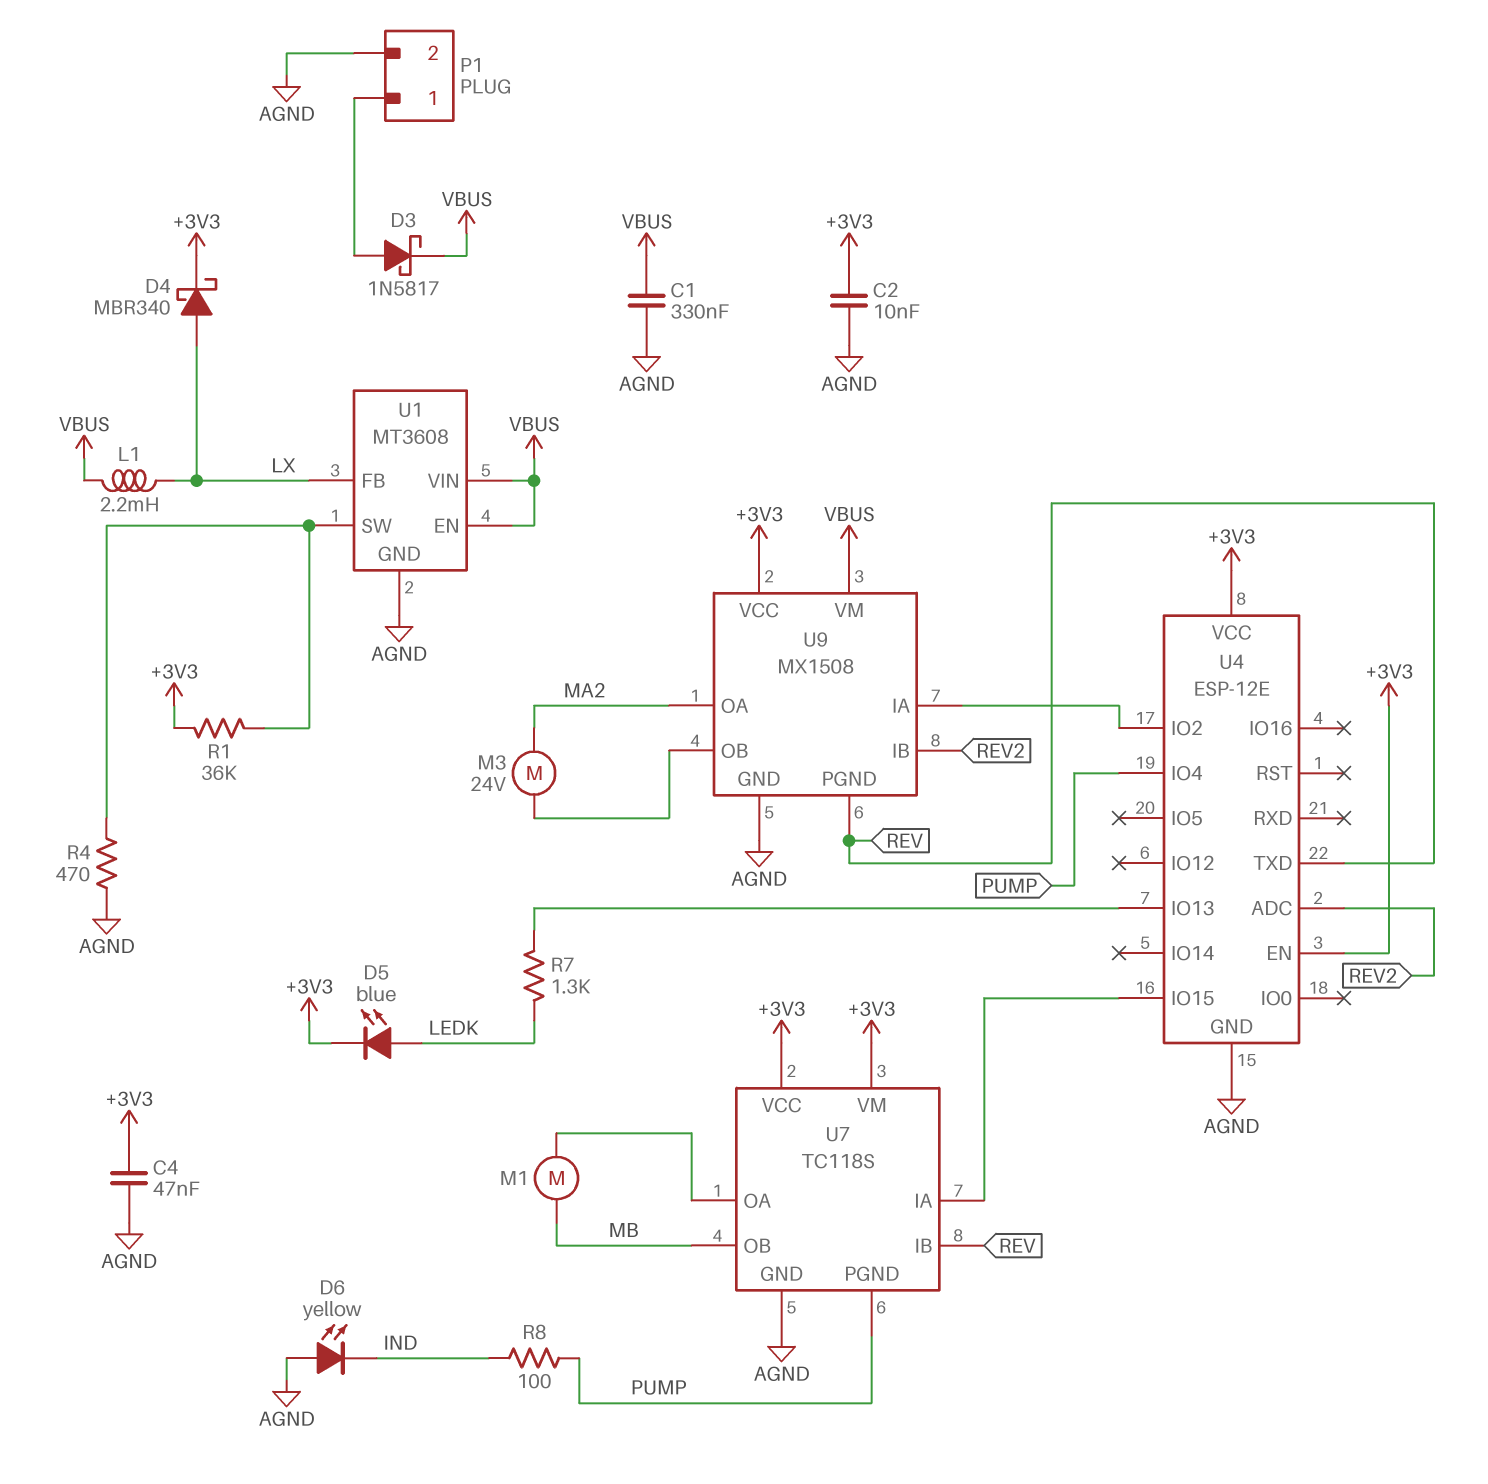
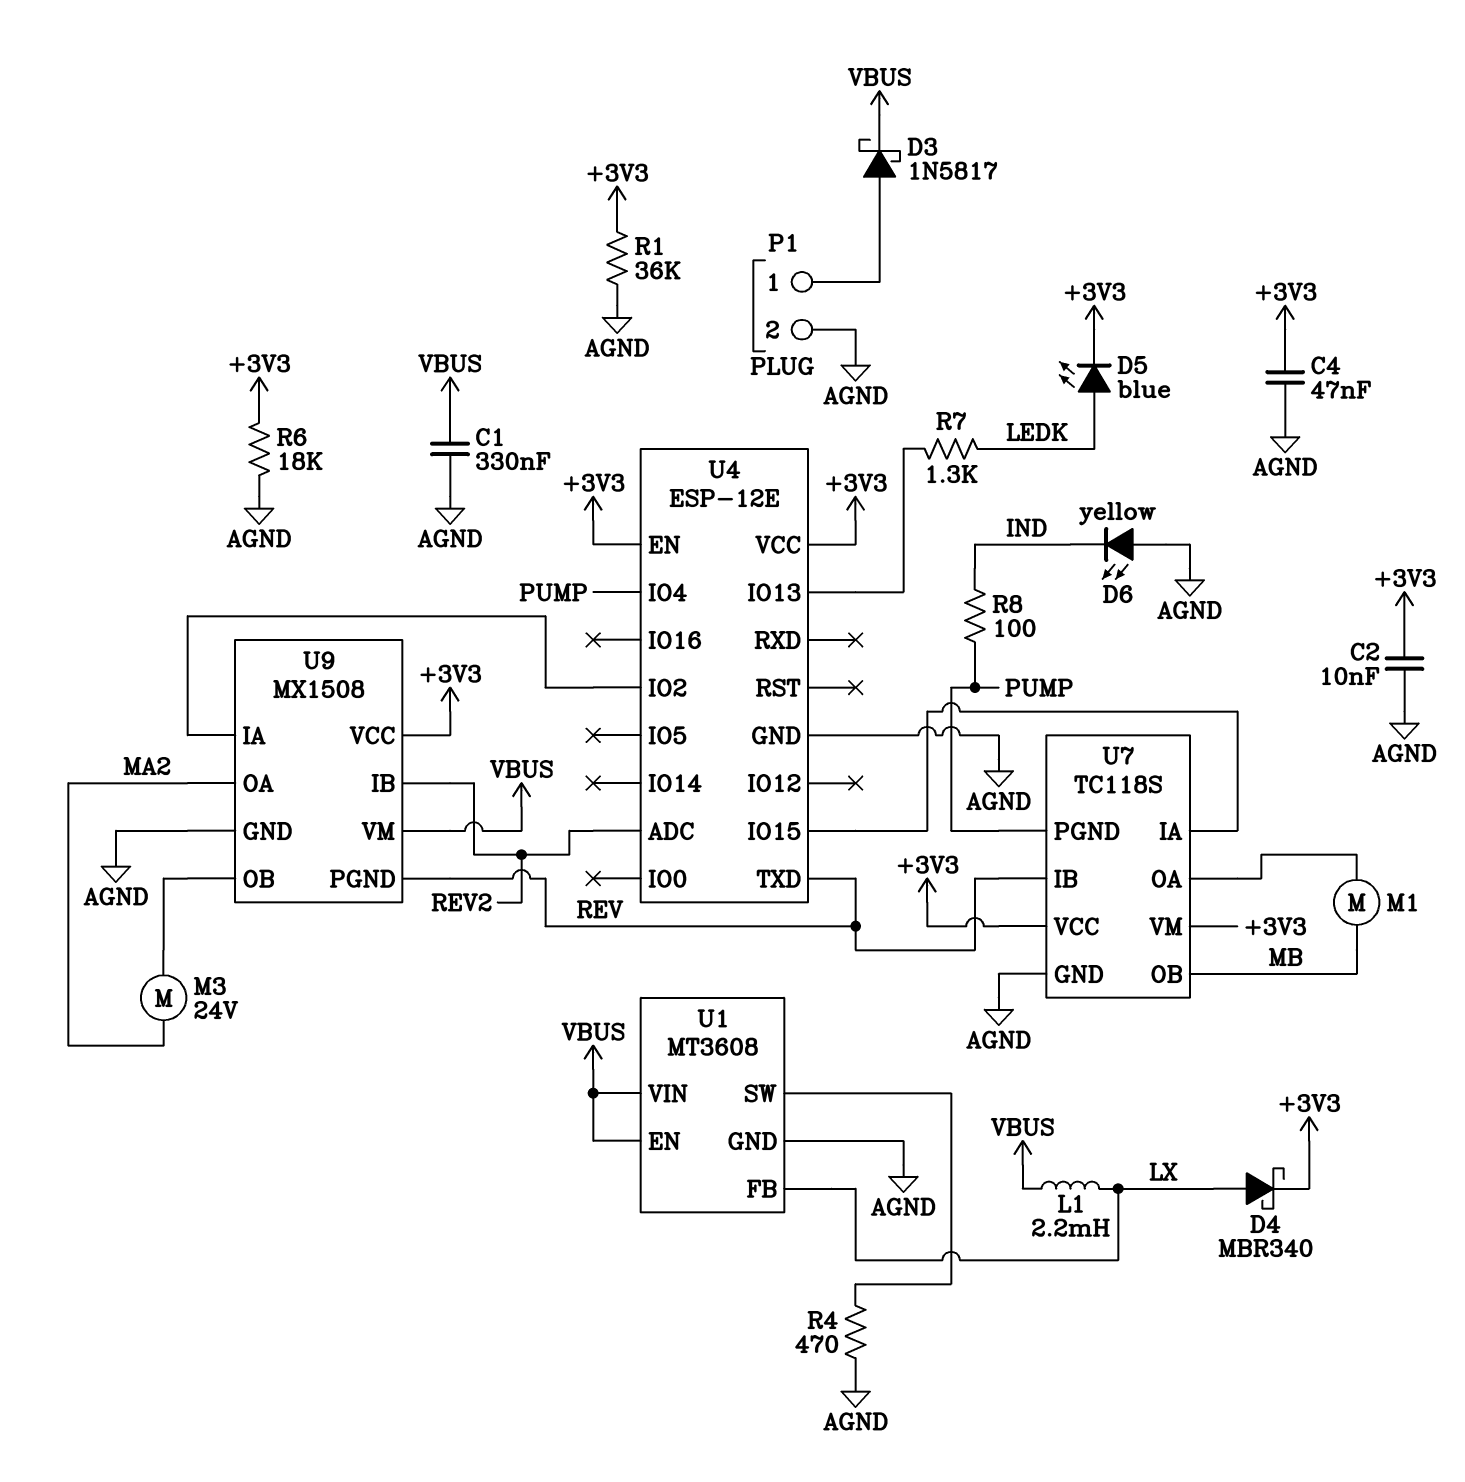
R1: 36k (+3V3, U1/SW) -> 36k (+3V3, AGND)
R6: none -> 18k (+3V3, AGND)

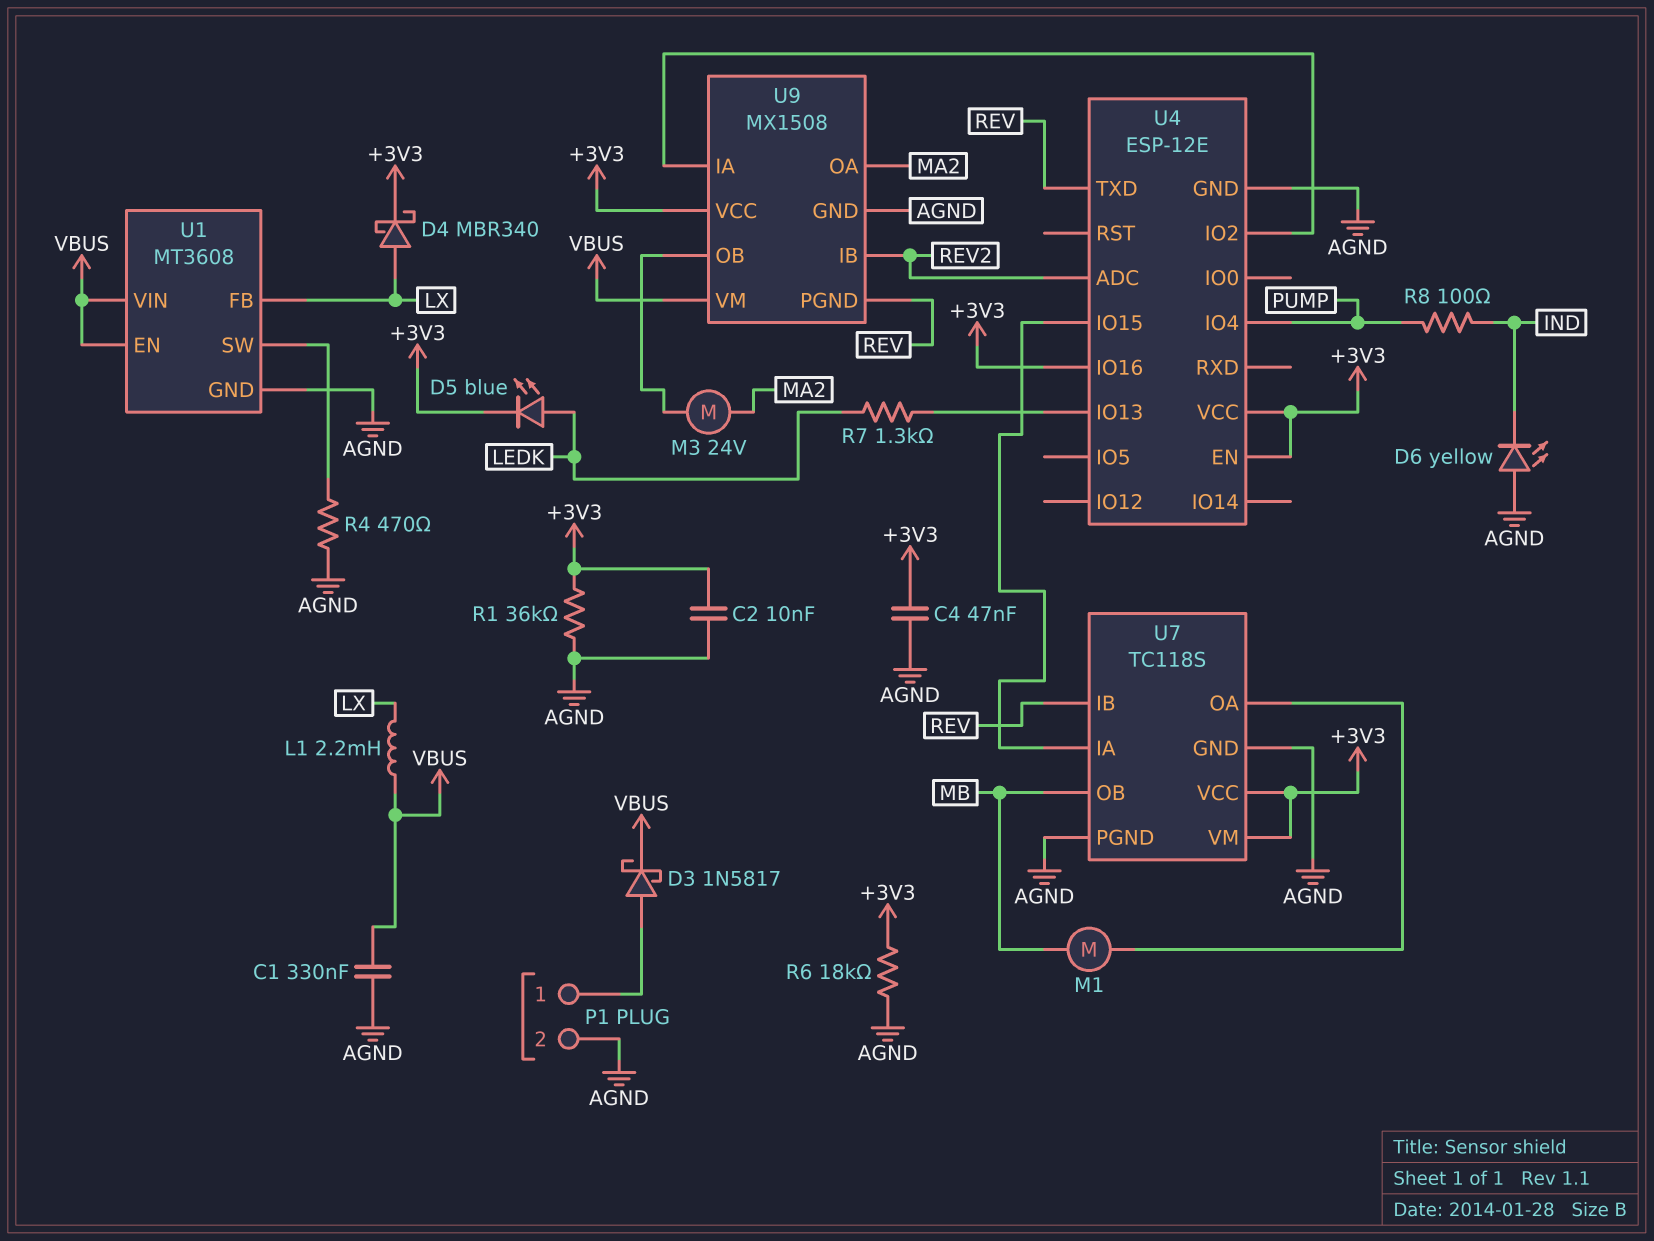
U4 pin IO16: none -> +3V3
U7 pin PGND: PUMP -> AGND

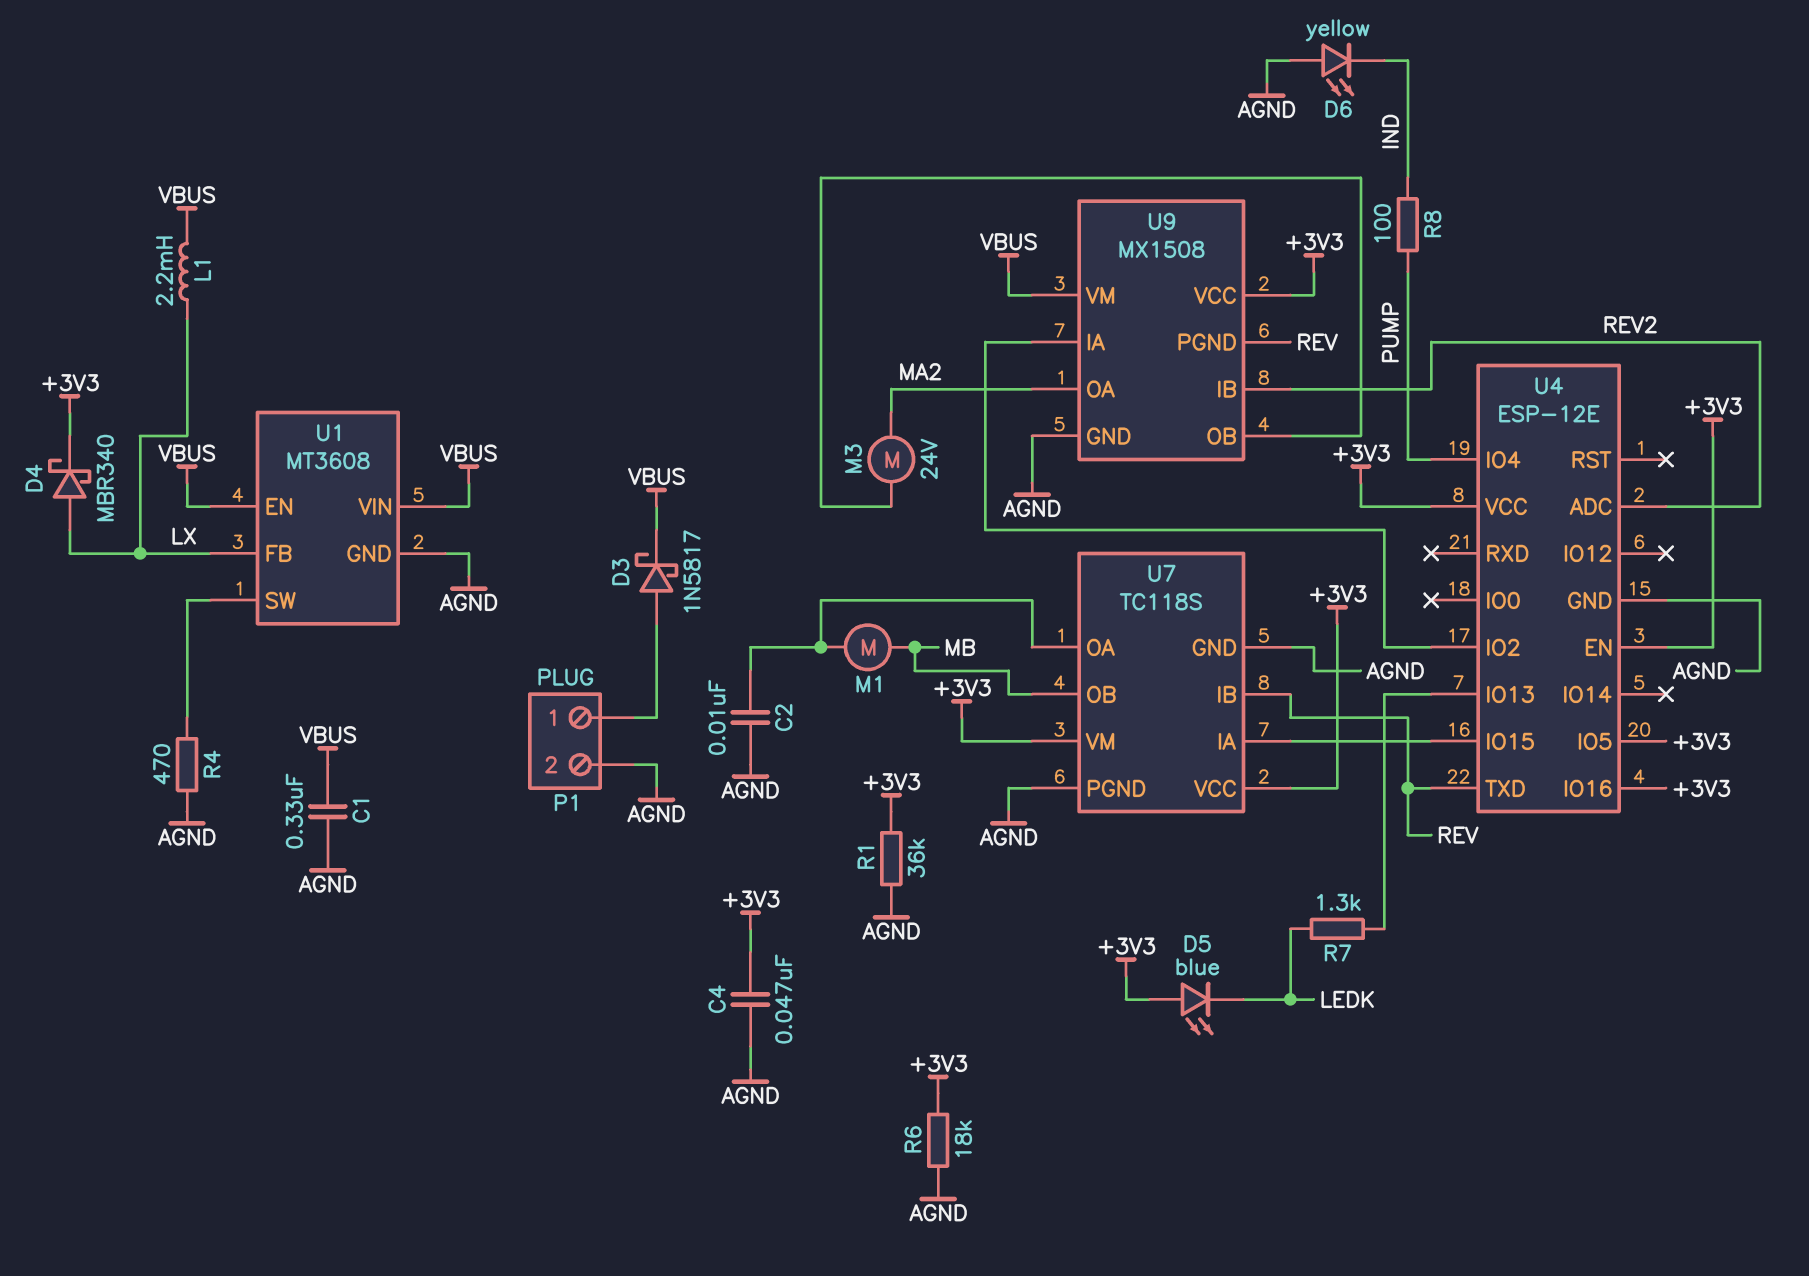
C2: 10nF (+3V3, AGND) -> 10nF (AGND, U7/OA)
D5: LED blue (A LEDK, K +3V3) -> LED blue (A +3V3, K LEDK)
U4 pin IO5: none -> +3V3

